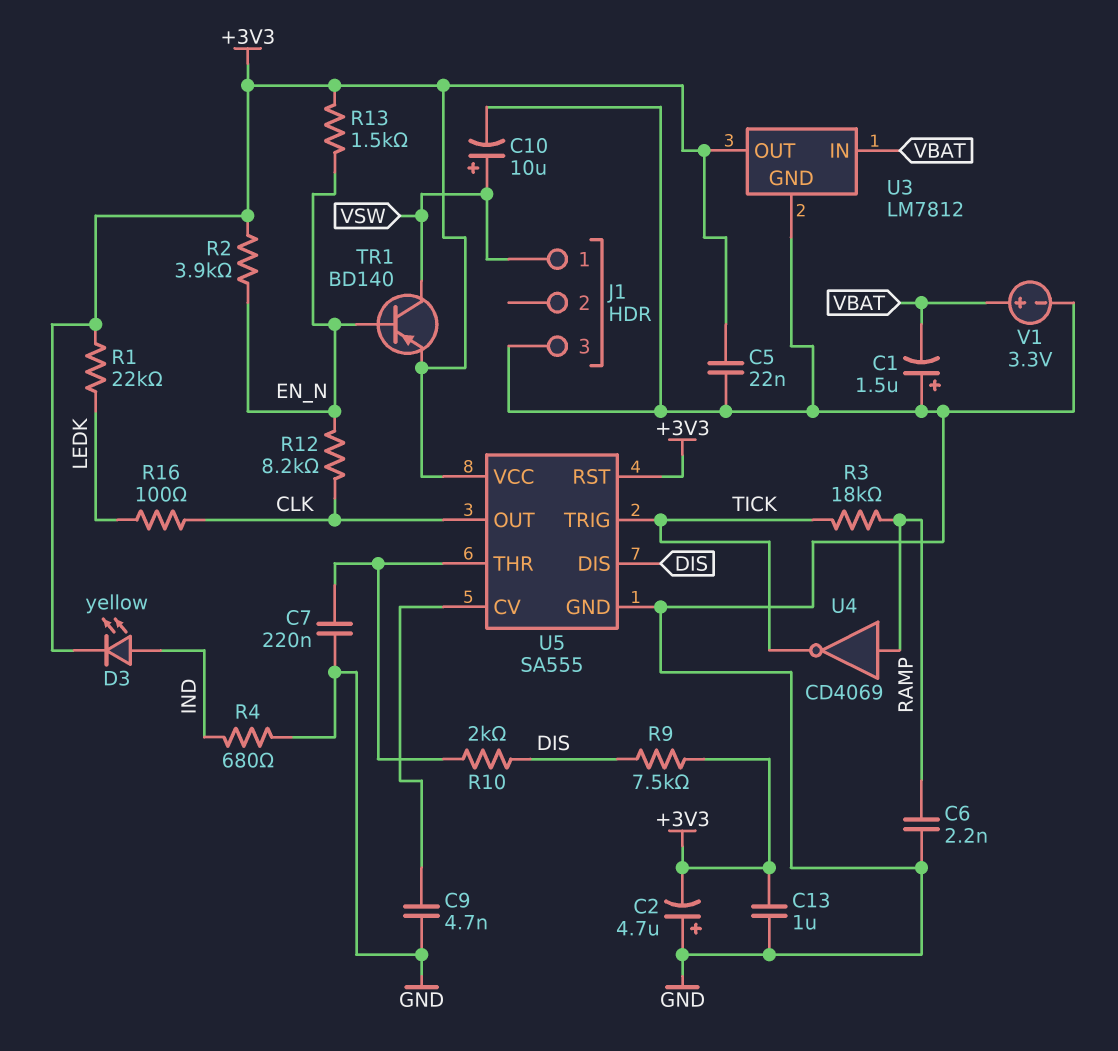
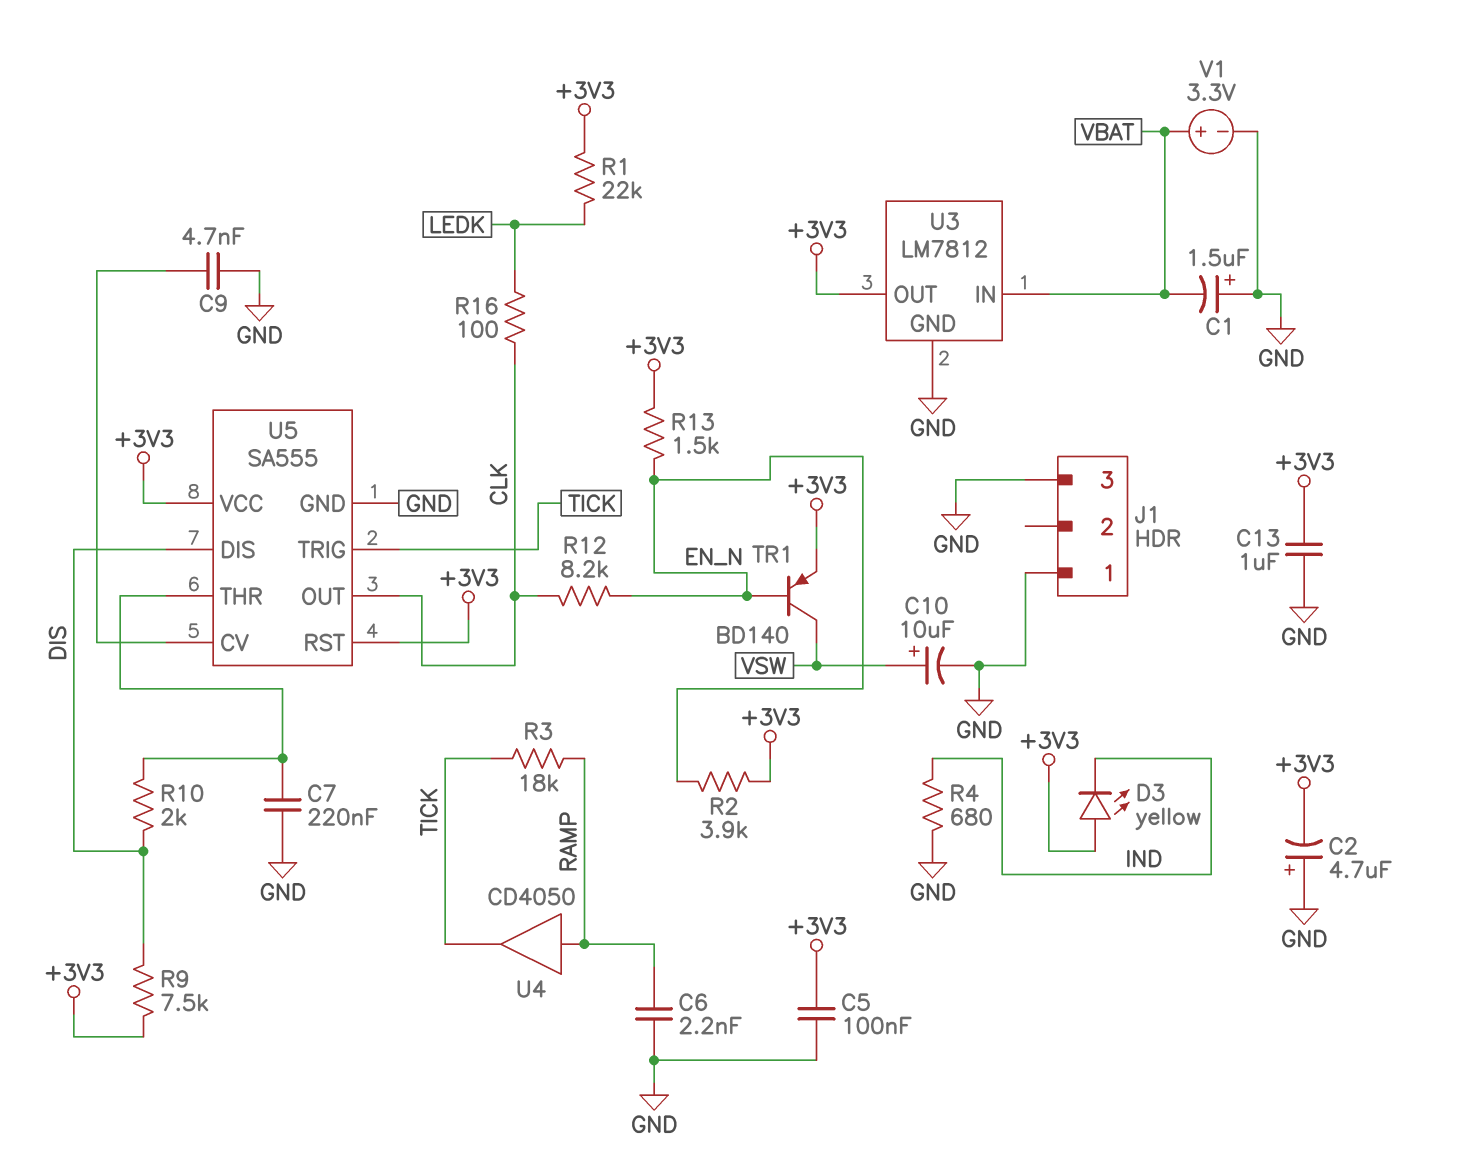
C5: 22nF (+3V3, GND) -> 100nF (+3V3, GND)
D3: LED yellow (A IND, K +3V3) -> LED yellow (A +3V3, K IND)
J1 pin 1: VSW -> GND
U4: NOT CD4069 (in RAMP, out TICK) -> buffer CD4050 (in RAMP, out TICK)

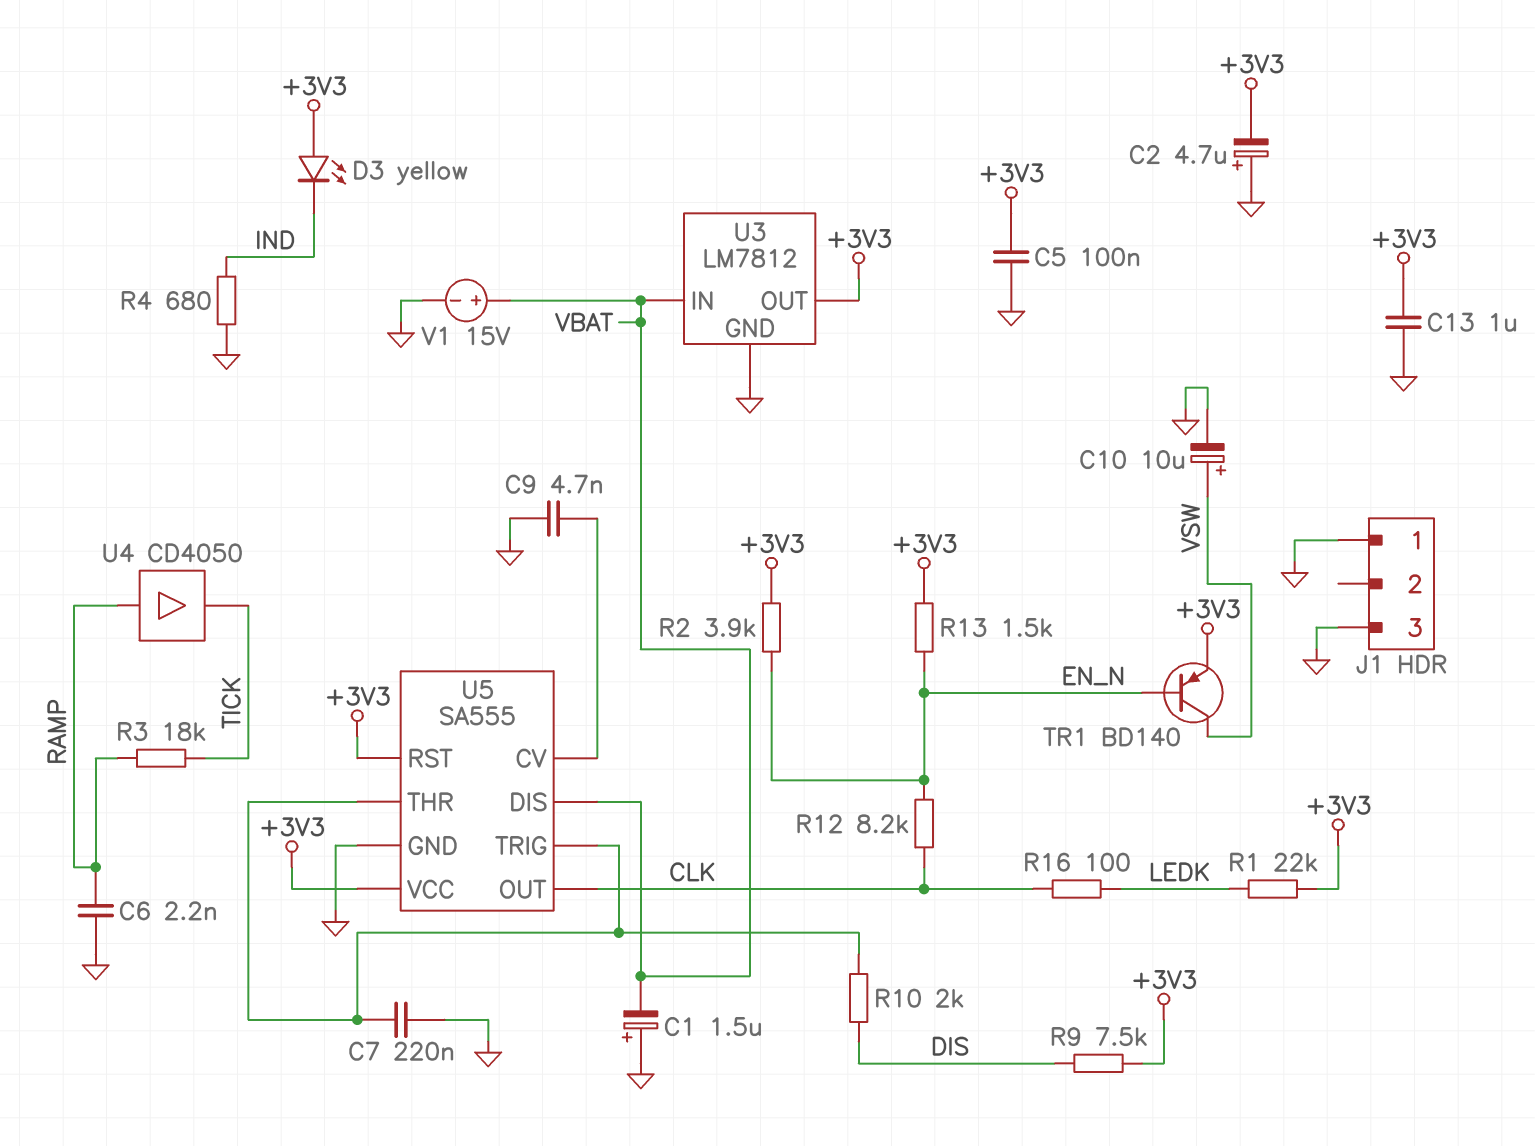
U5 pin DIS: DIS -> VBAT
U5 pin TRIG: TICK -> U5/THR
V1: 3.3V (plus VBAT, minus GND) -> 15V (plus VBAT, minus GND)

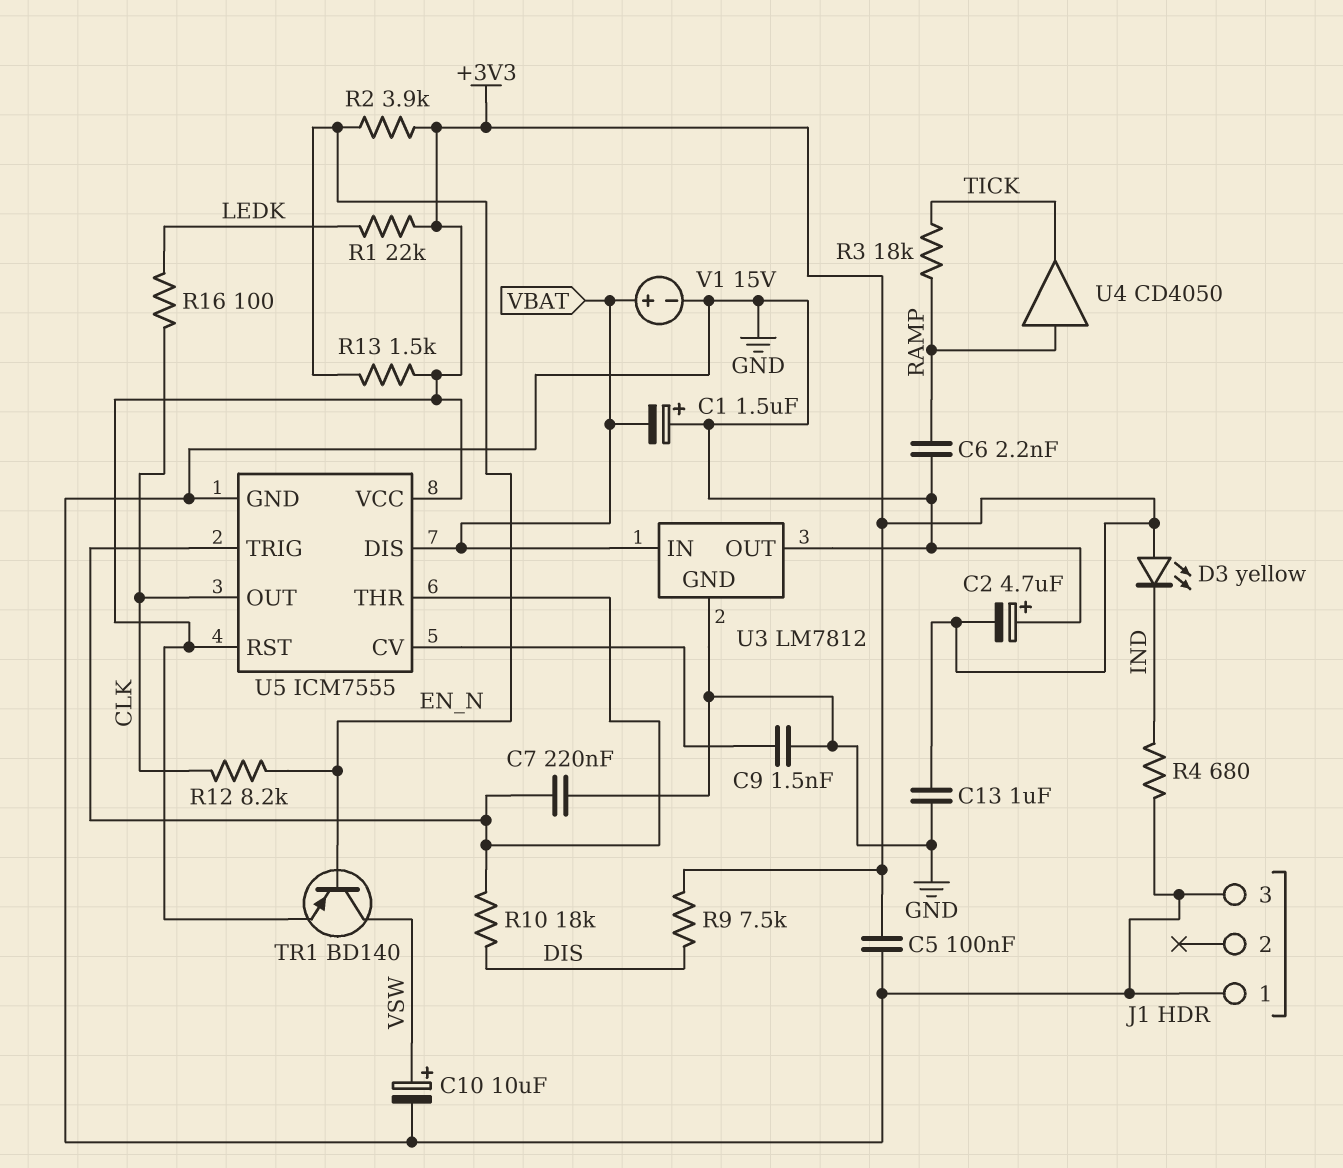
C9: 4.7nF (GND, U5/CV) -> 1.5nF (GND, U5/CV)
R10: 2k (DIS, U5/THR) -> 18k (DIS, U5/THR)
U3 pin OUT: +3V3 -> GND
U5: SA555 -> ICM7555

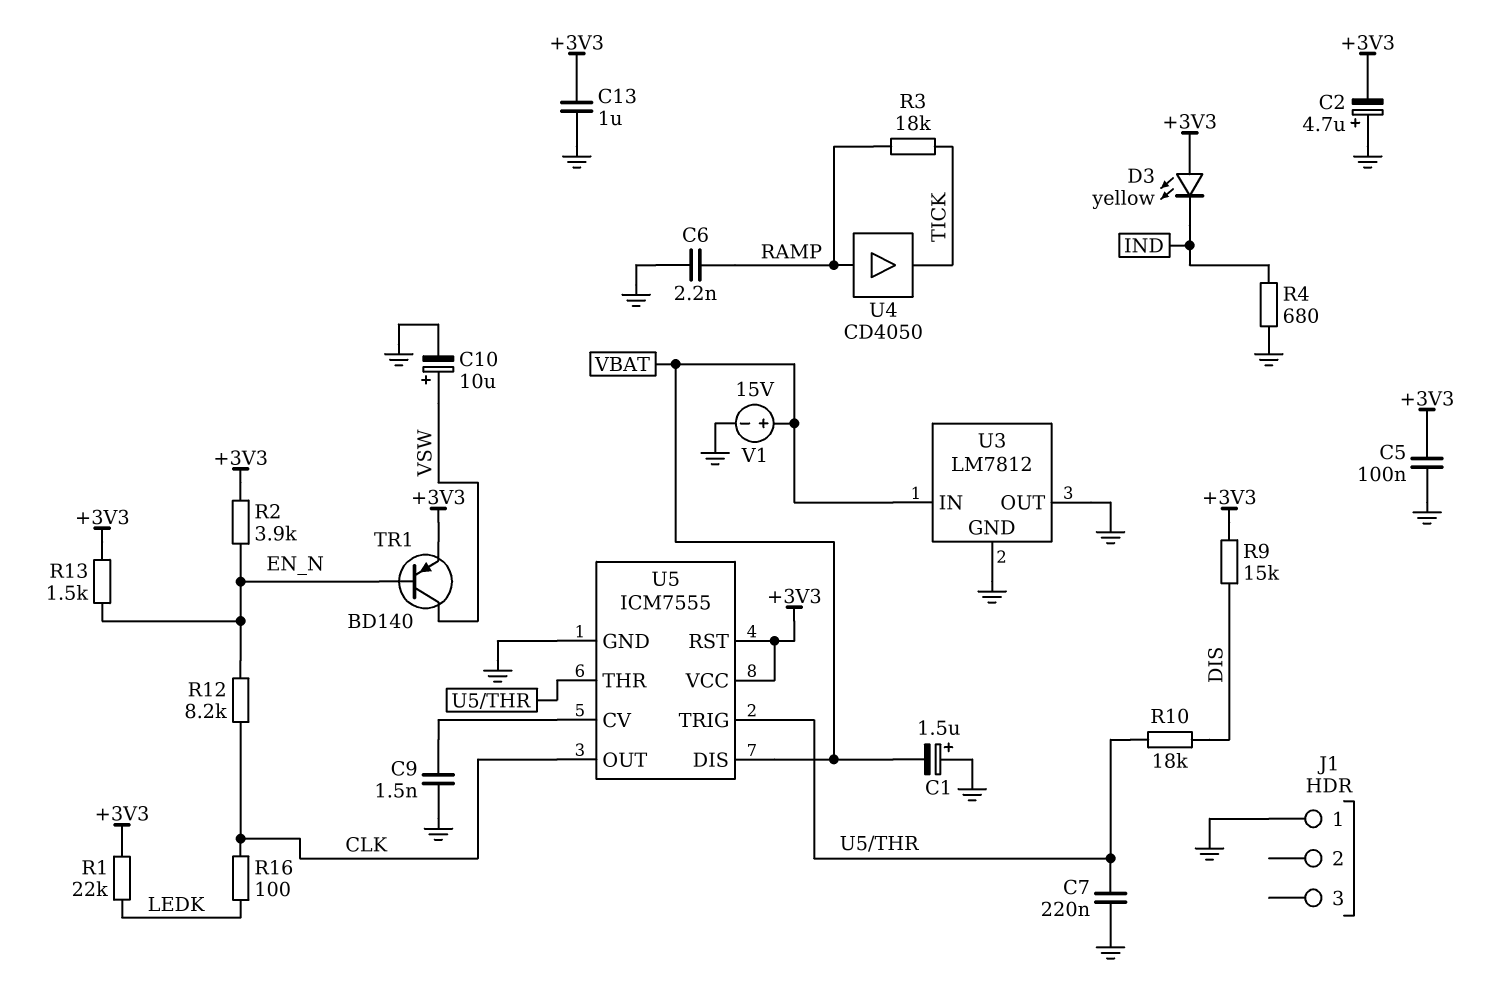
J1 pin 3: GND -> none
R9: 7.5k (+3V3, DIS) -> 15k (+3V3, DIS)

